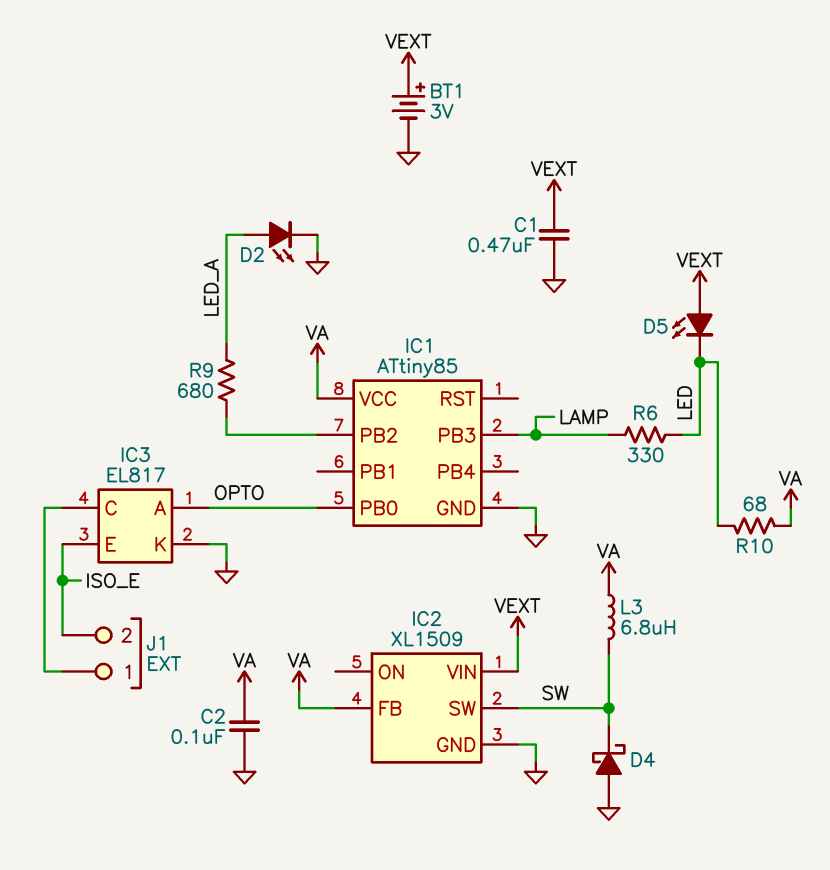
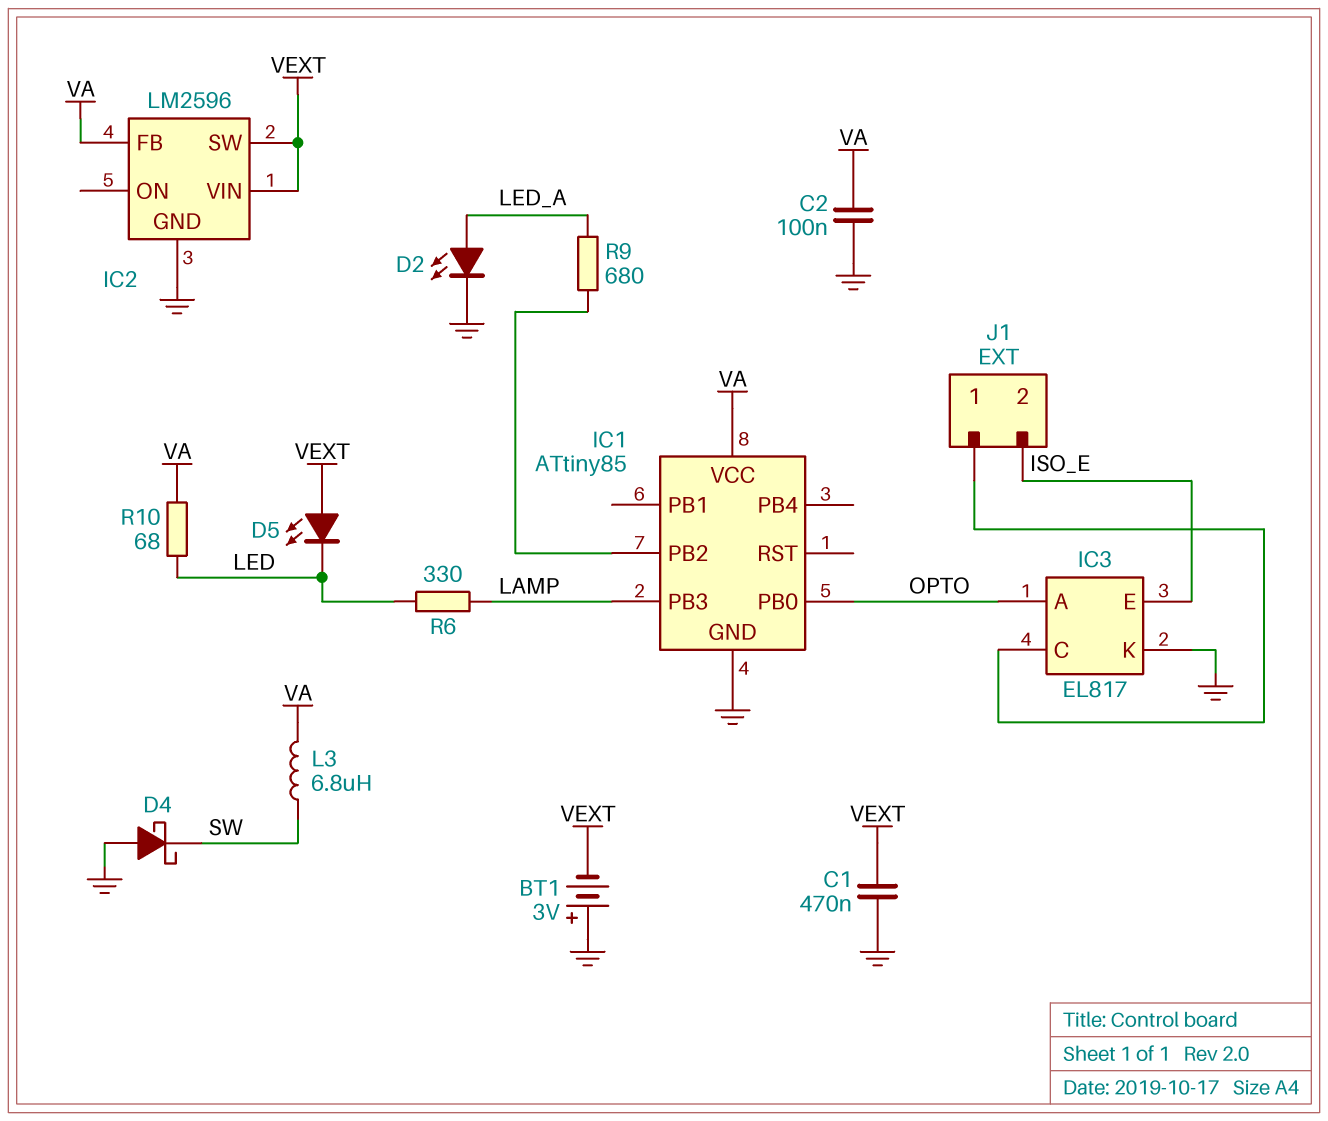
BT1: 3V (plus VEXT, minus GND) -> 3V (plus GND, minus VEXT)
IC2: XL1509 -> LM2596
IC2 pin SW: SW -> VEXT

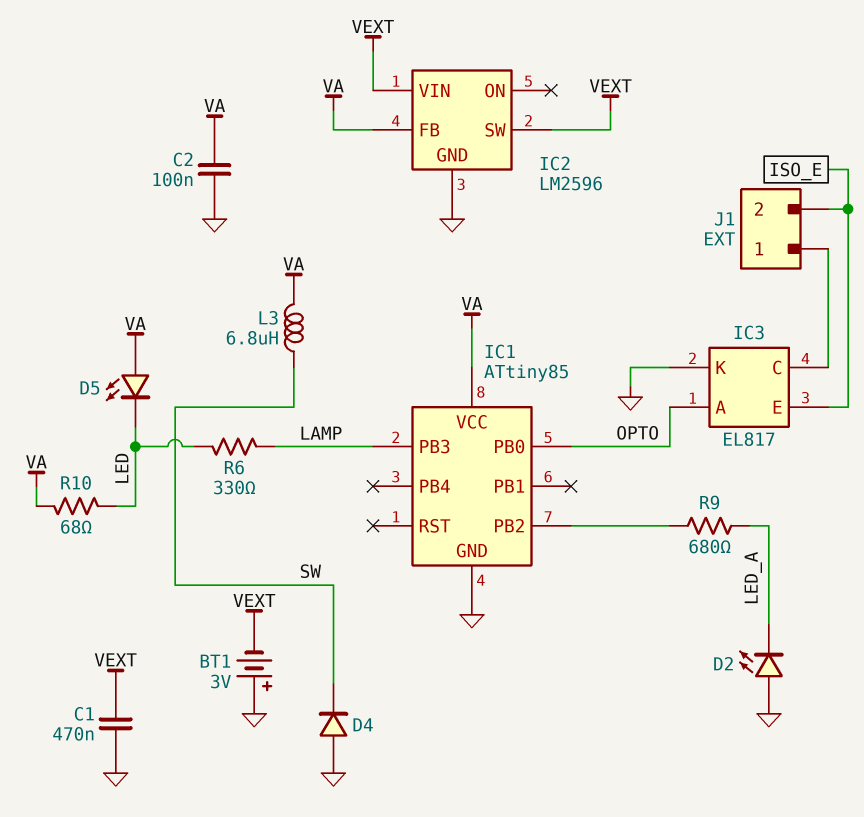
D2: LED (A LED_A, K GND) -> LED (A GND, K LED_A)
D4: schottky (A GND, K SW) -> diode (A GND, K SW)
D5: LED (A VEXT, K LED) -> LED (A VA, K LED)

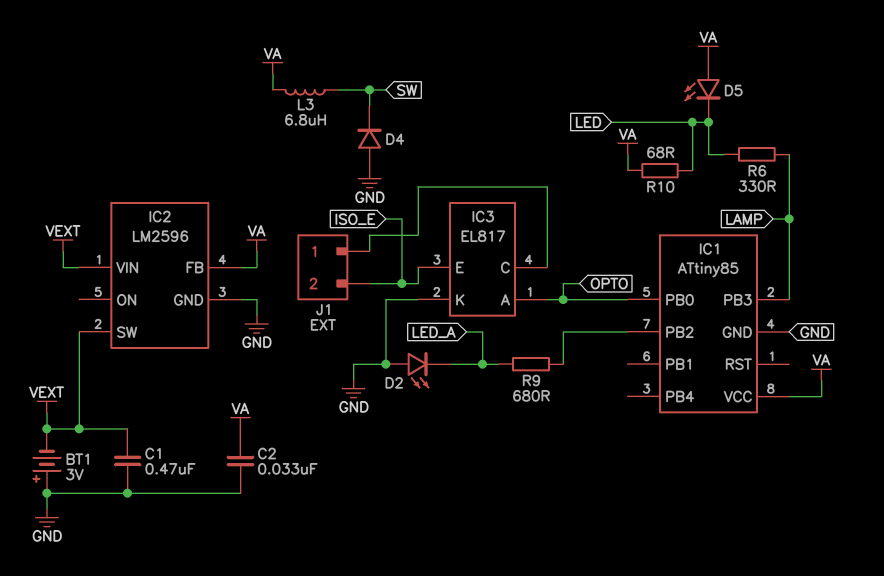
C2: 100nF (GND, VA) -> 33nF (GND, VA)

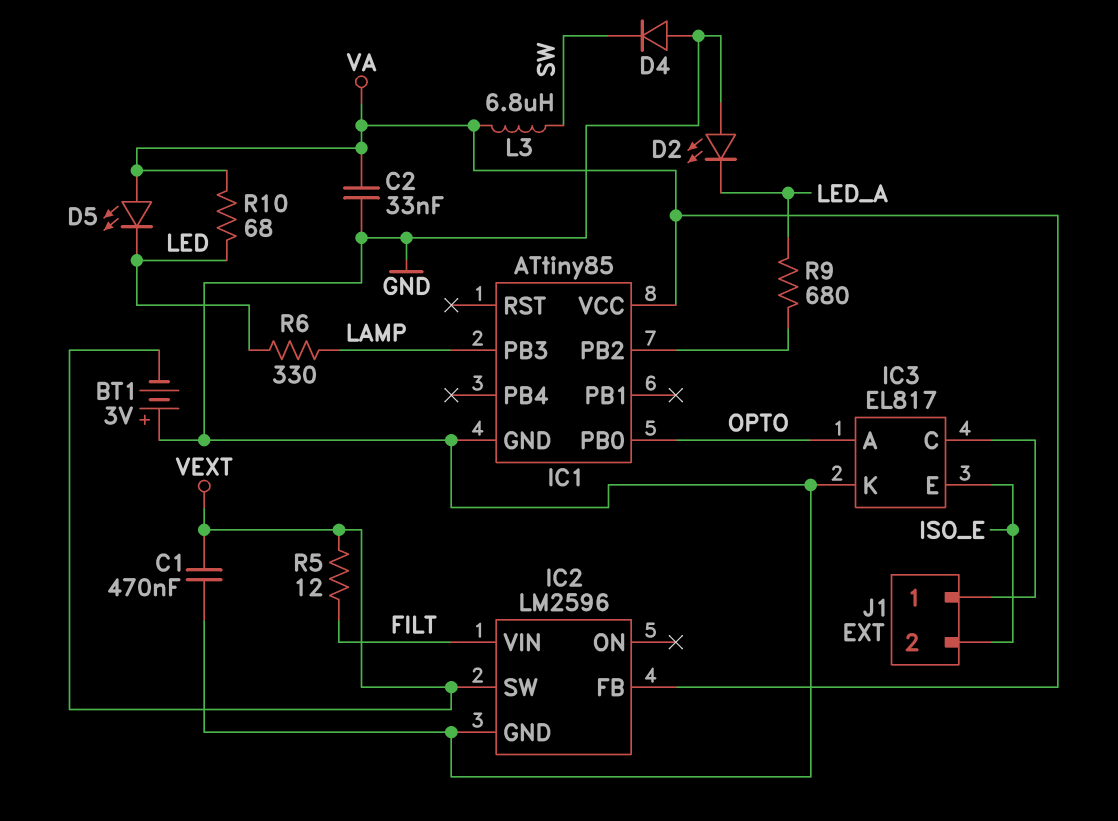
IC2 pin VIN: VEXT -> FILT
R5: none -> 12 (FILT, VEXT)

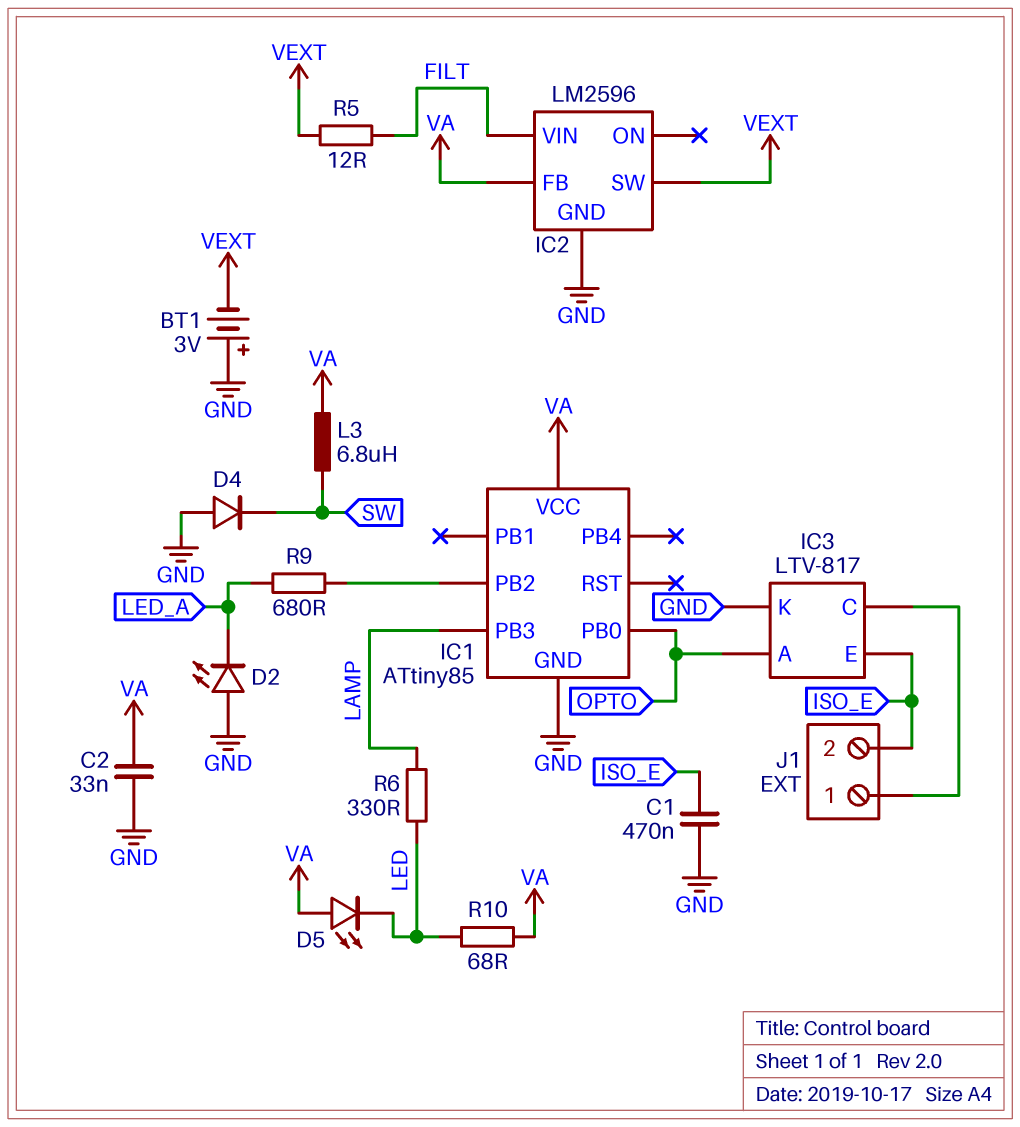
C1: 470nF (GND, VEXT) -> 470nF (GND, ISO_E)
IC3: EL817 -> LTV-817

